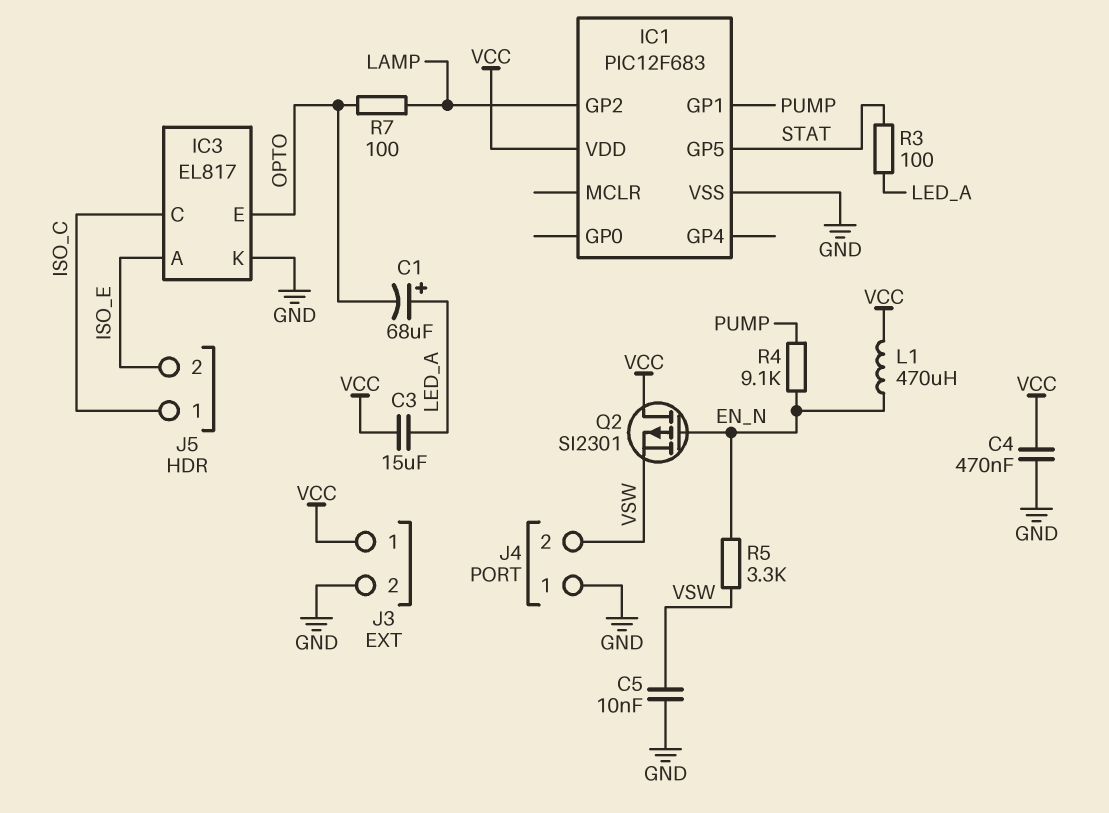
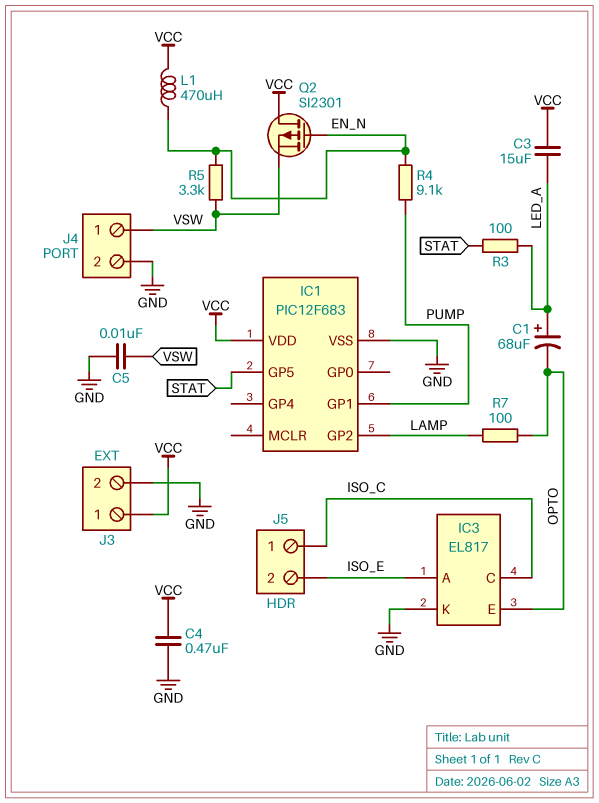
J4 pin 1: GND -> VSW
J4 pin 2: VSW -> GND

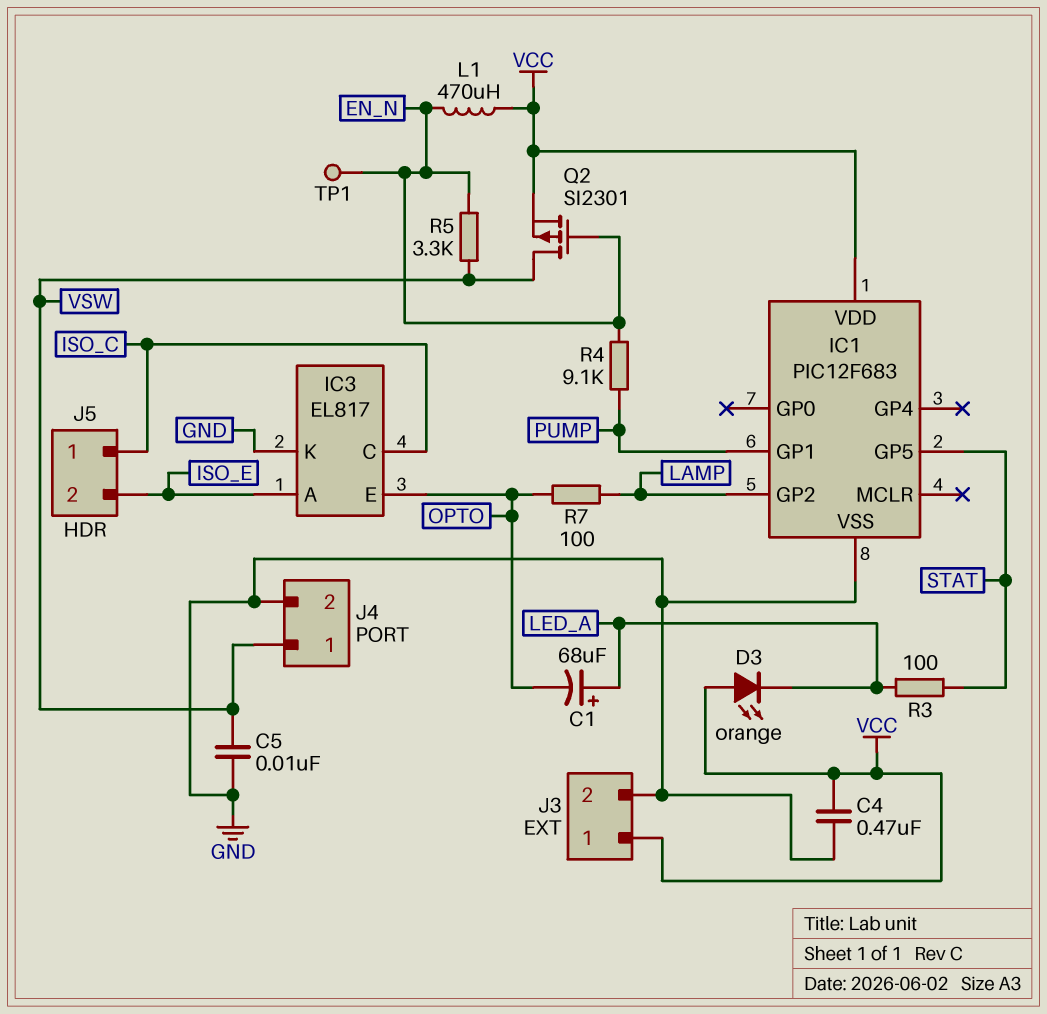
C3: 15uF (LED_A, VCC) -> none
D3: none -> LED orange (A VCC, K LED_A)
Q2: PMOS SI2301 (G EN_N, D VCC, S VSW) -> PMOS SI2301 (G EN_N, D VSW, S VCC)
TP1: none -> test point (EN_N)

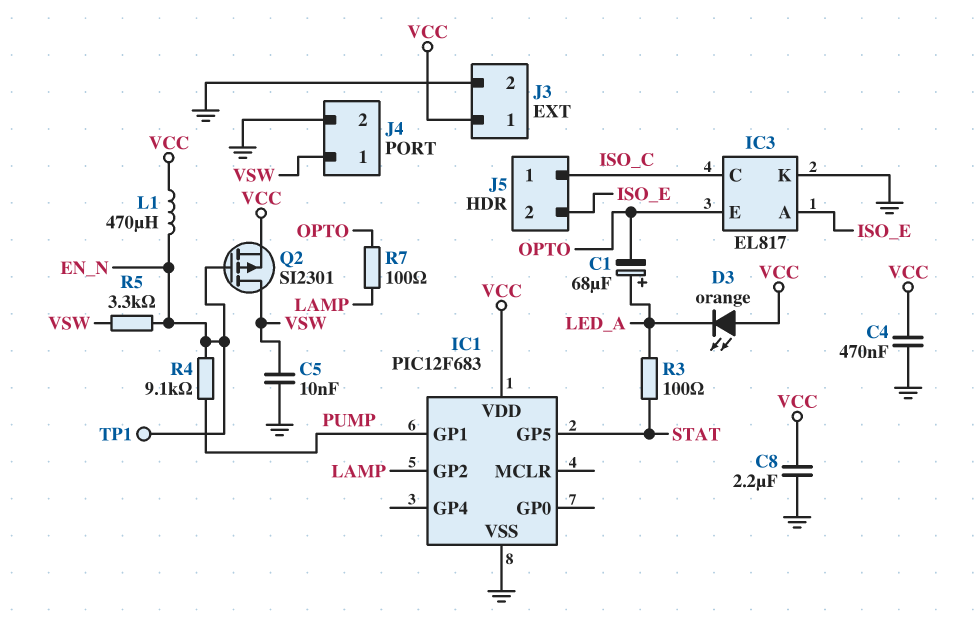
C8: none -> 2.2uF (GND, VCC)

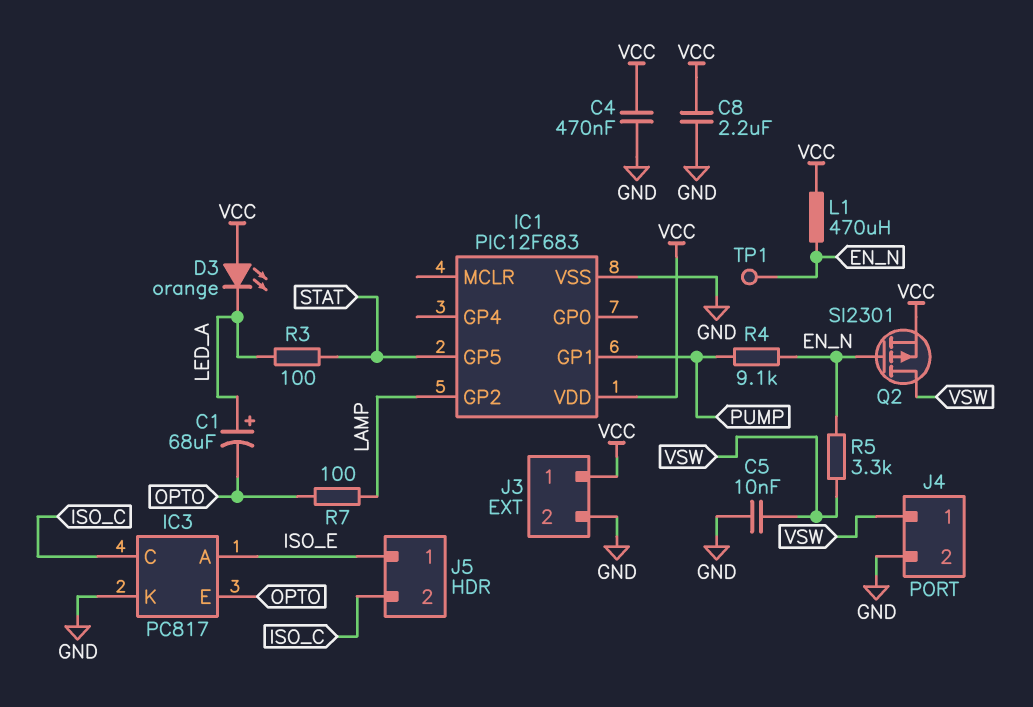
IC3: EL817 -> PC817
J5 pin 1: ISO_C -> ISO_E
J5 pin 2: ISO_E -> ISO_C

